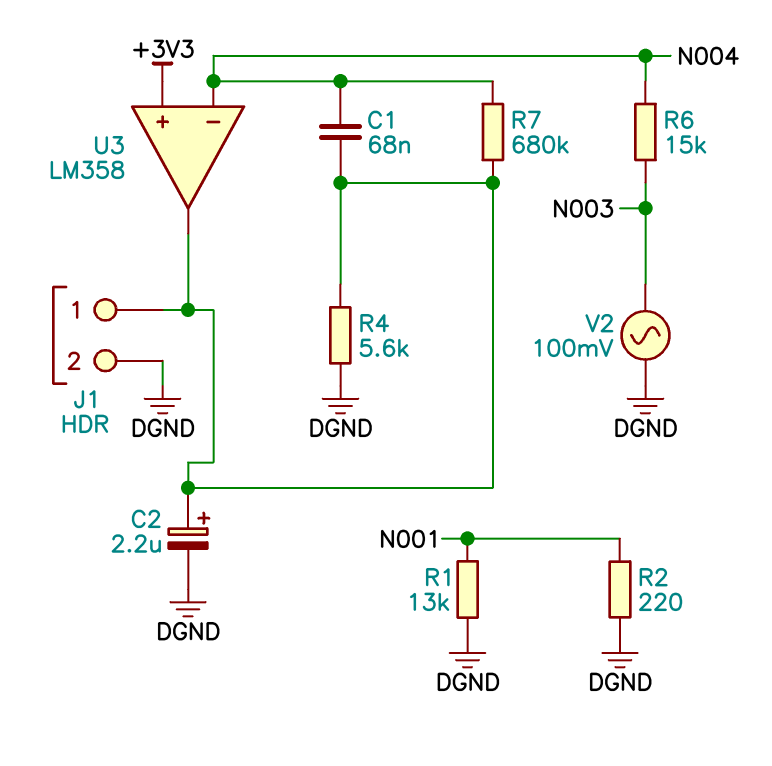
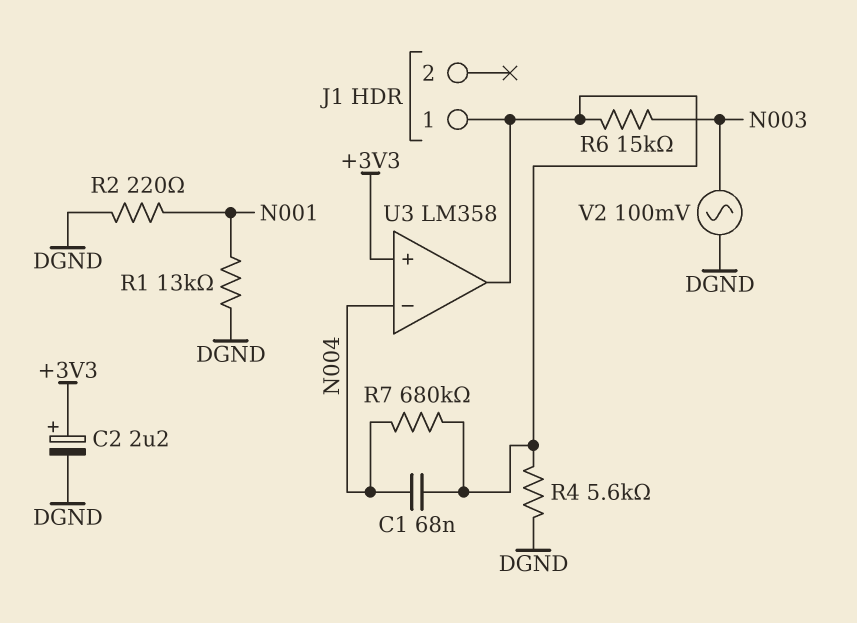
C2: 2.2uF (plus J1/1, minus DGND) -> 2.2uF (plus +3V3, minus DGND)
J1 pin 2: DGND -> none
R6: 15k (N003, N004) -> 15k (J1/1, N003)

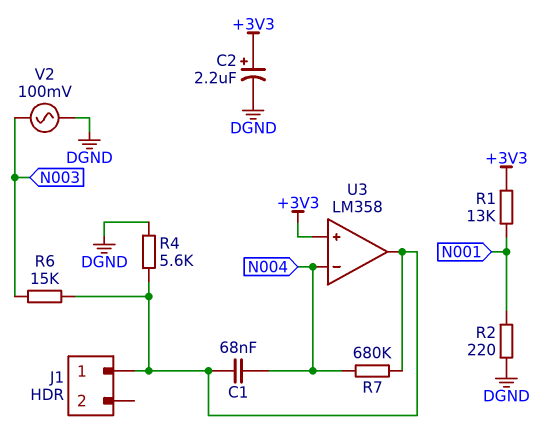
R1: 13k (DGND, N001) -> 13k (+3V3, N001)

